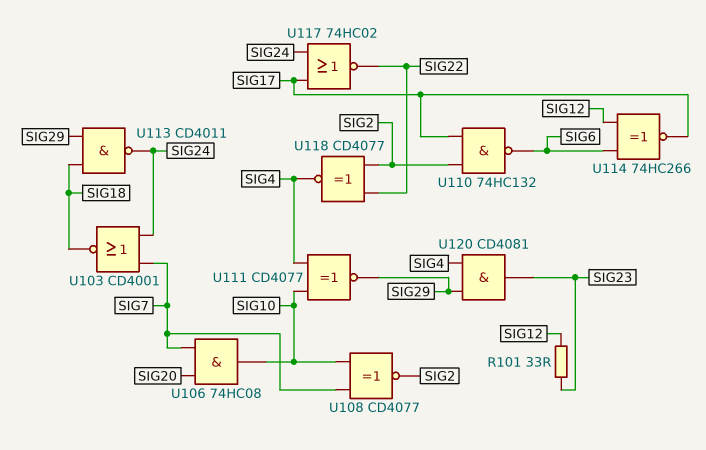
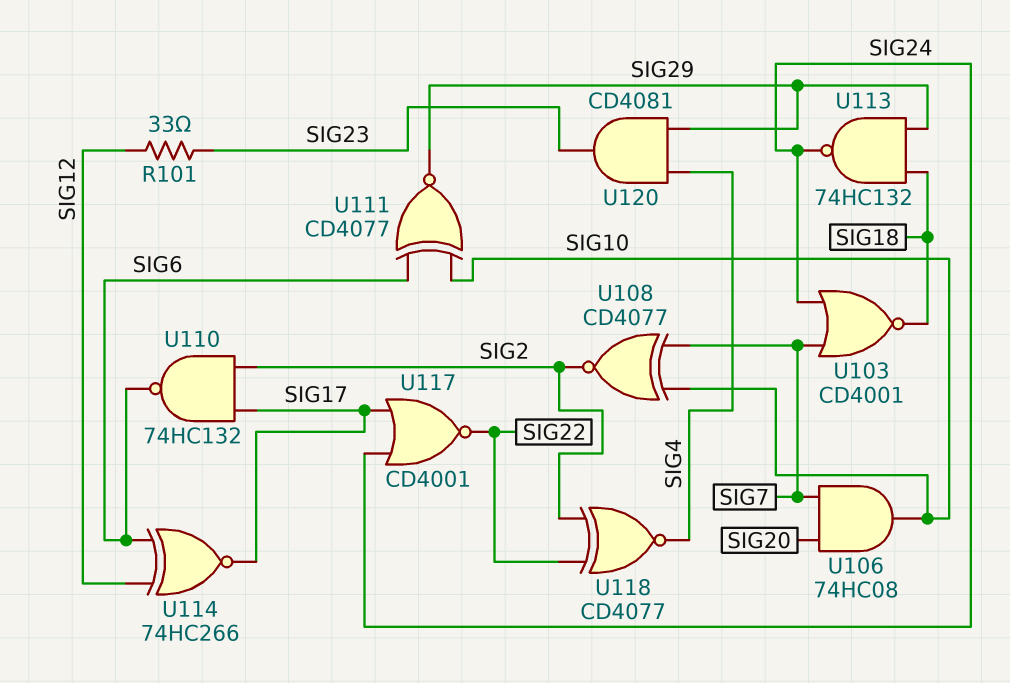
U111: XNOR CD4077 (in SIG4, in SIG10, out SIG29) -> XNOR CD4077 (in SIG6, in SIG10, out SIG29)
U113: NAND CD4011 (in SIG18, in SIG29, out SIG24) -> NAND 74HC132 (in SIG18, in SIG29, out SIG24)
U117: NOR 74HC02 (in SIG17, in SIG24, out SIG22) -> NOR CD4001 (in SIG17, in SIG24, out SIG22)

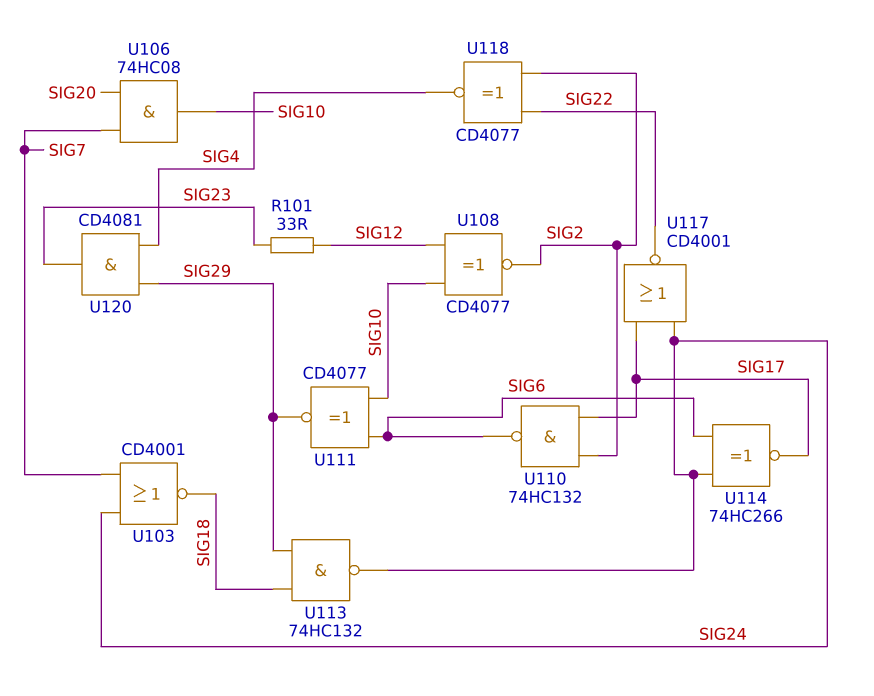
U108: XNOR CD4077 (in SIG7, in SIG10, out SIG2) -> XNOR CD4077 (in SIG10, in SIG12, out SIG2)
U114: XNOR 74HC266 (in SIG6, in SIG12, out SIG17) -> XNOR 74HC266 (in SIG6, in SIG24, out SIG17)

